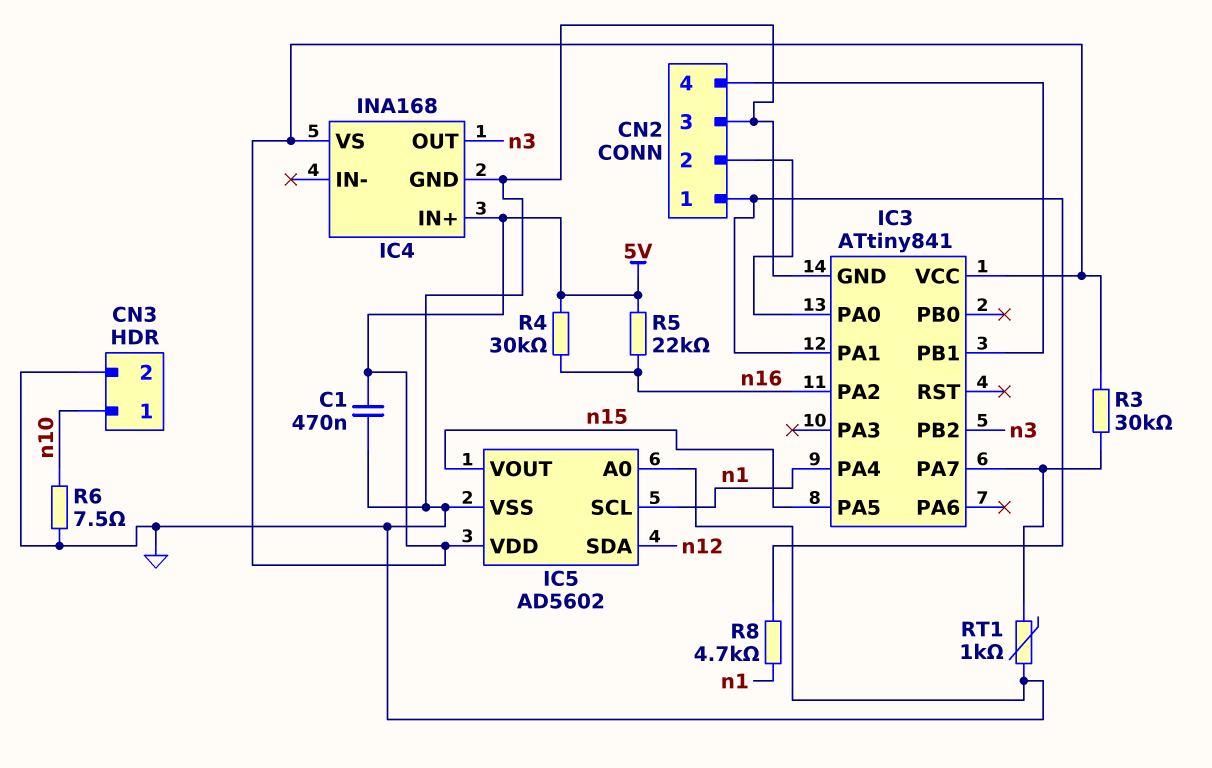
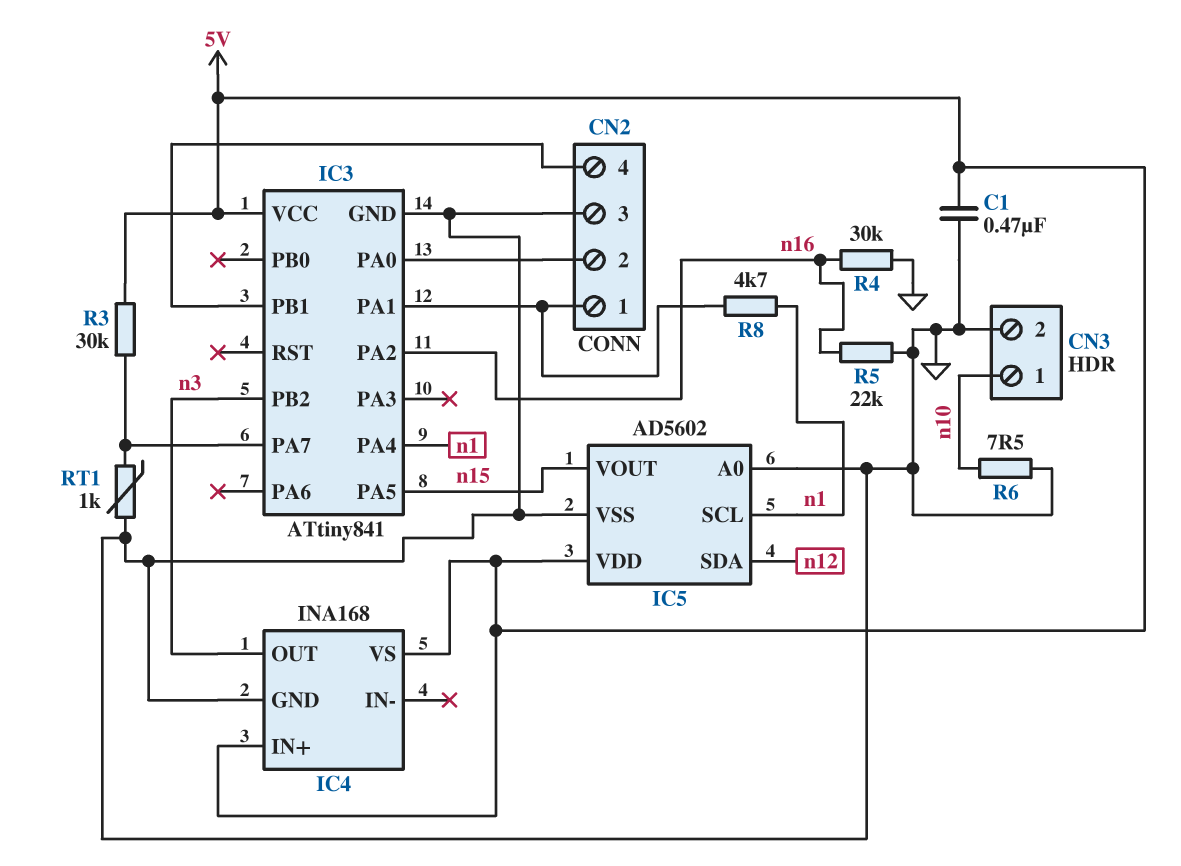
R4: 30k (5V, n16) -> 30k (GND, n16)
R5: 22k (5V, n16) -> 22k (GND, n16)

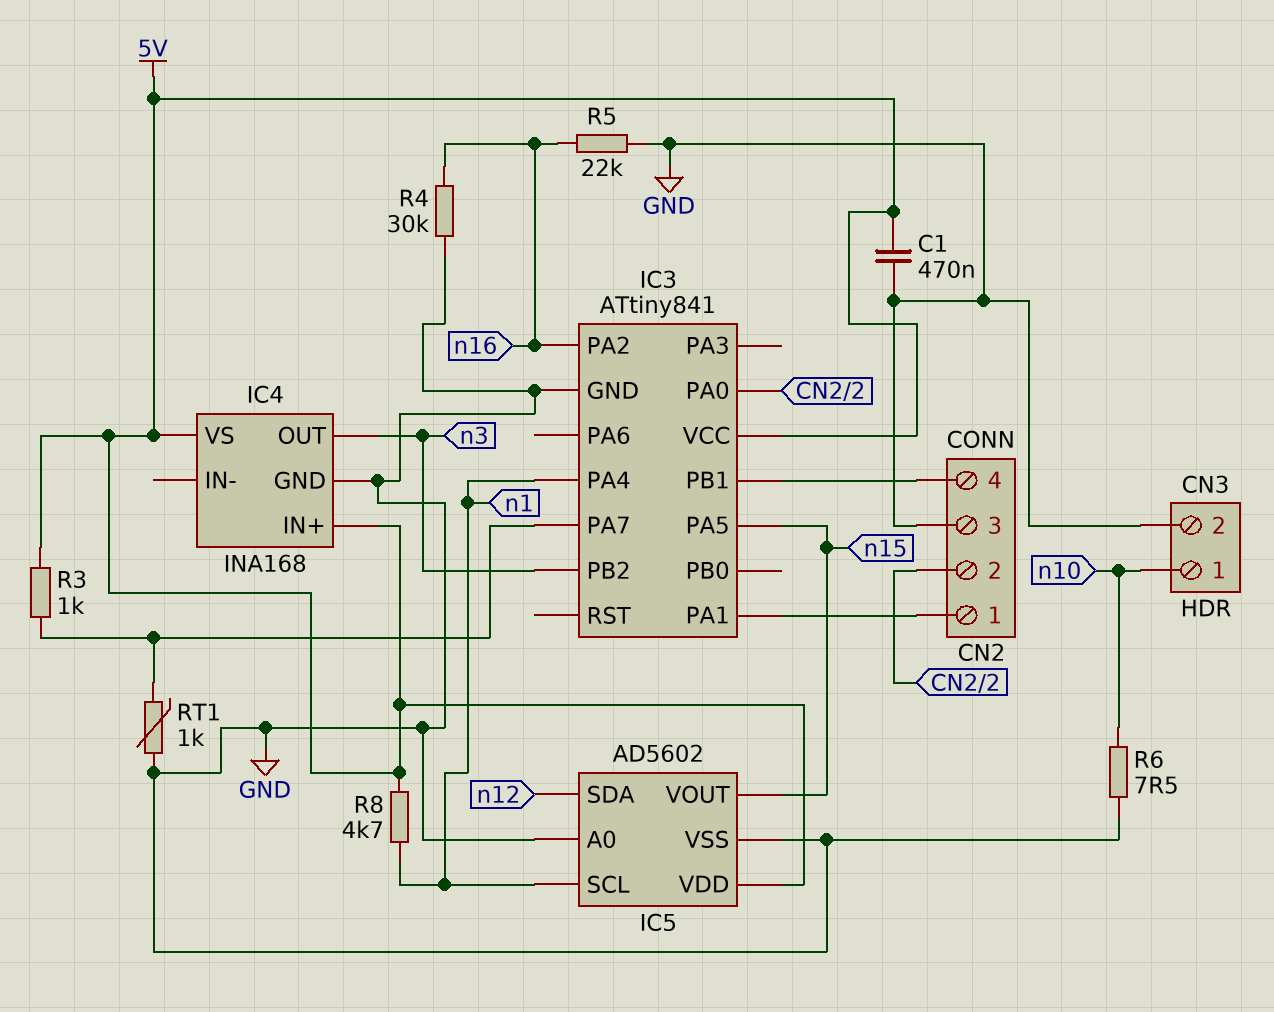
R3: 30k (5V, IC3/PA7) -> 1k (5V, IC3/PA7)
R8: 4.7k (CN2/1, n1) -> 4.7k (5V, n1)

